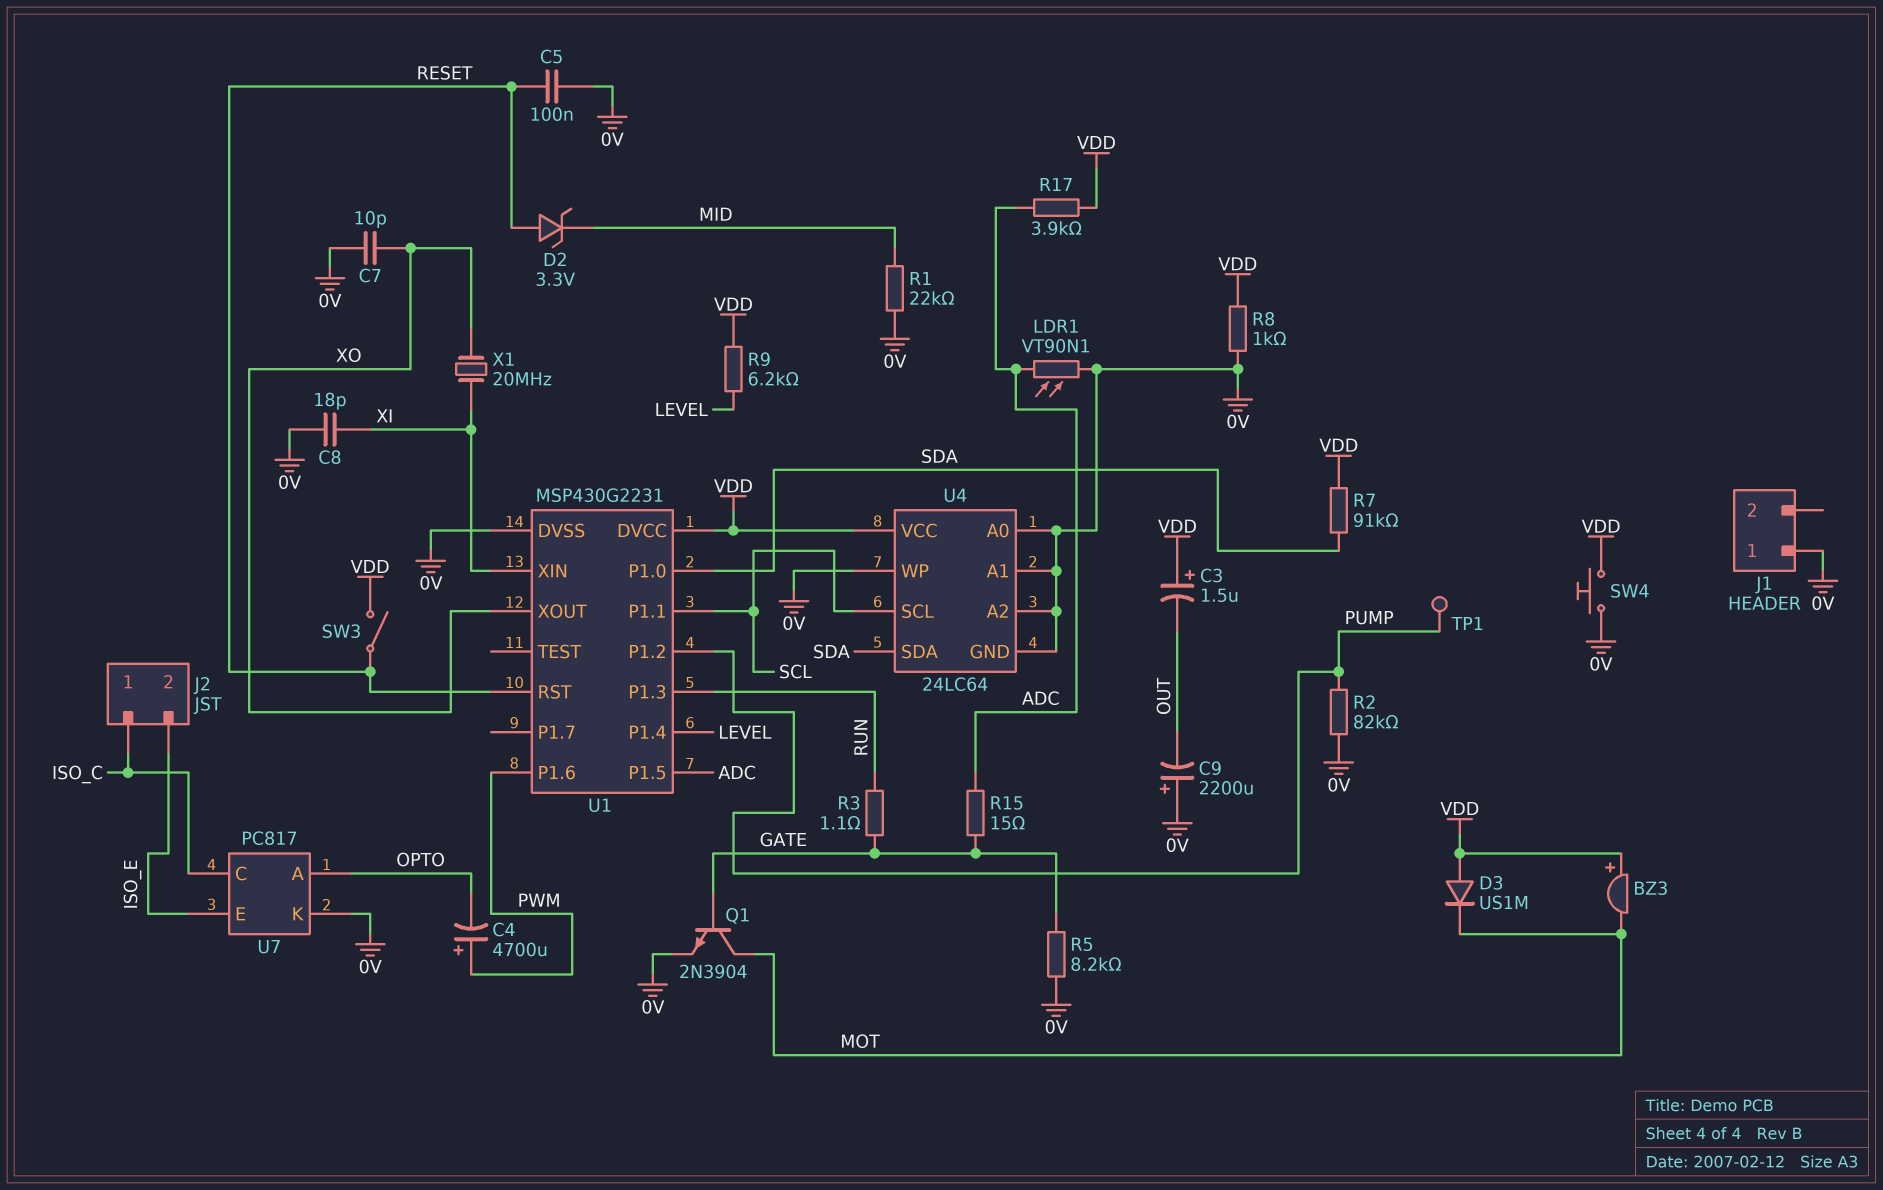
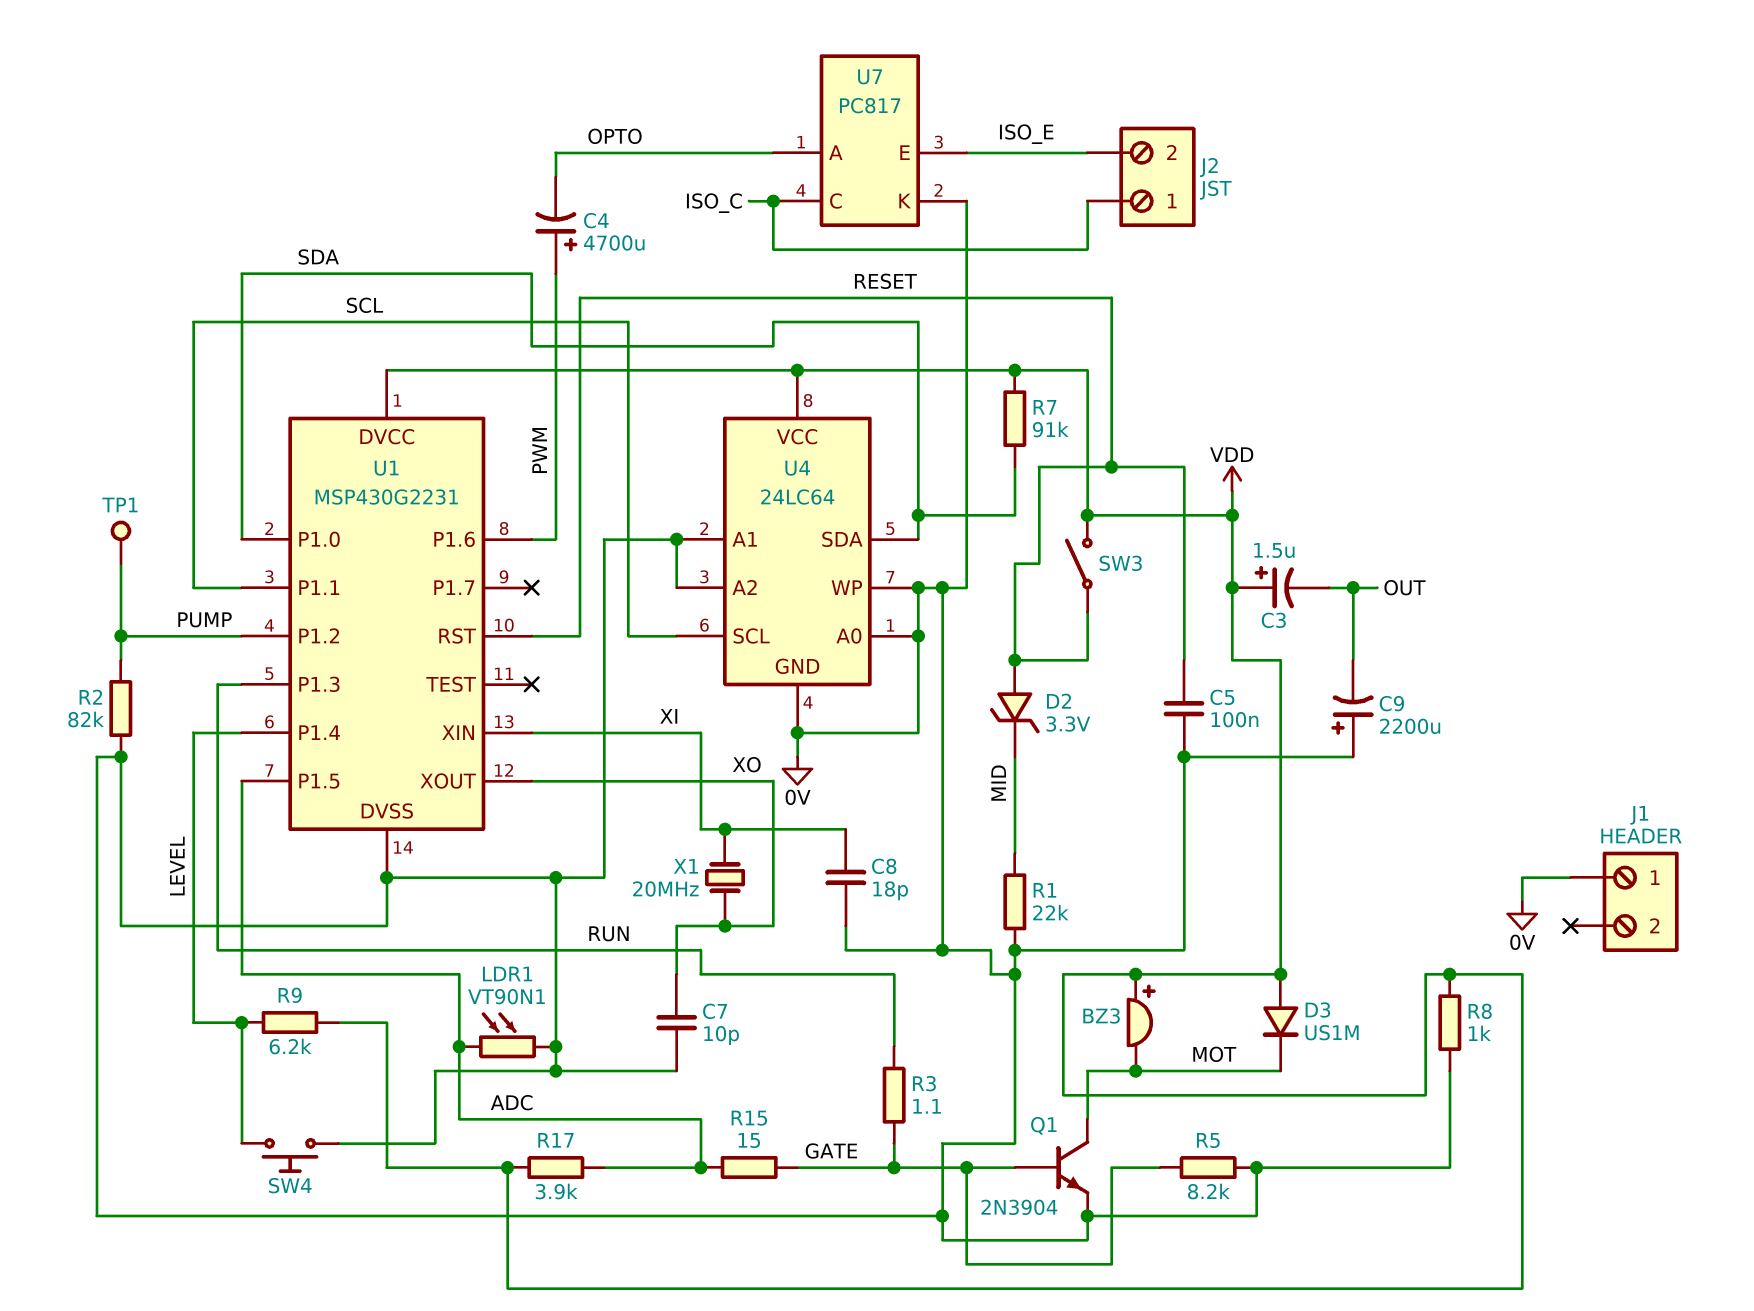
SW4: button (0V, VDD) -> button (0V, LEVEL)

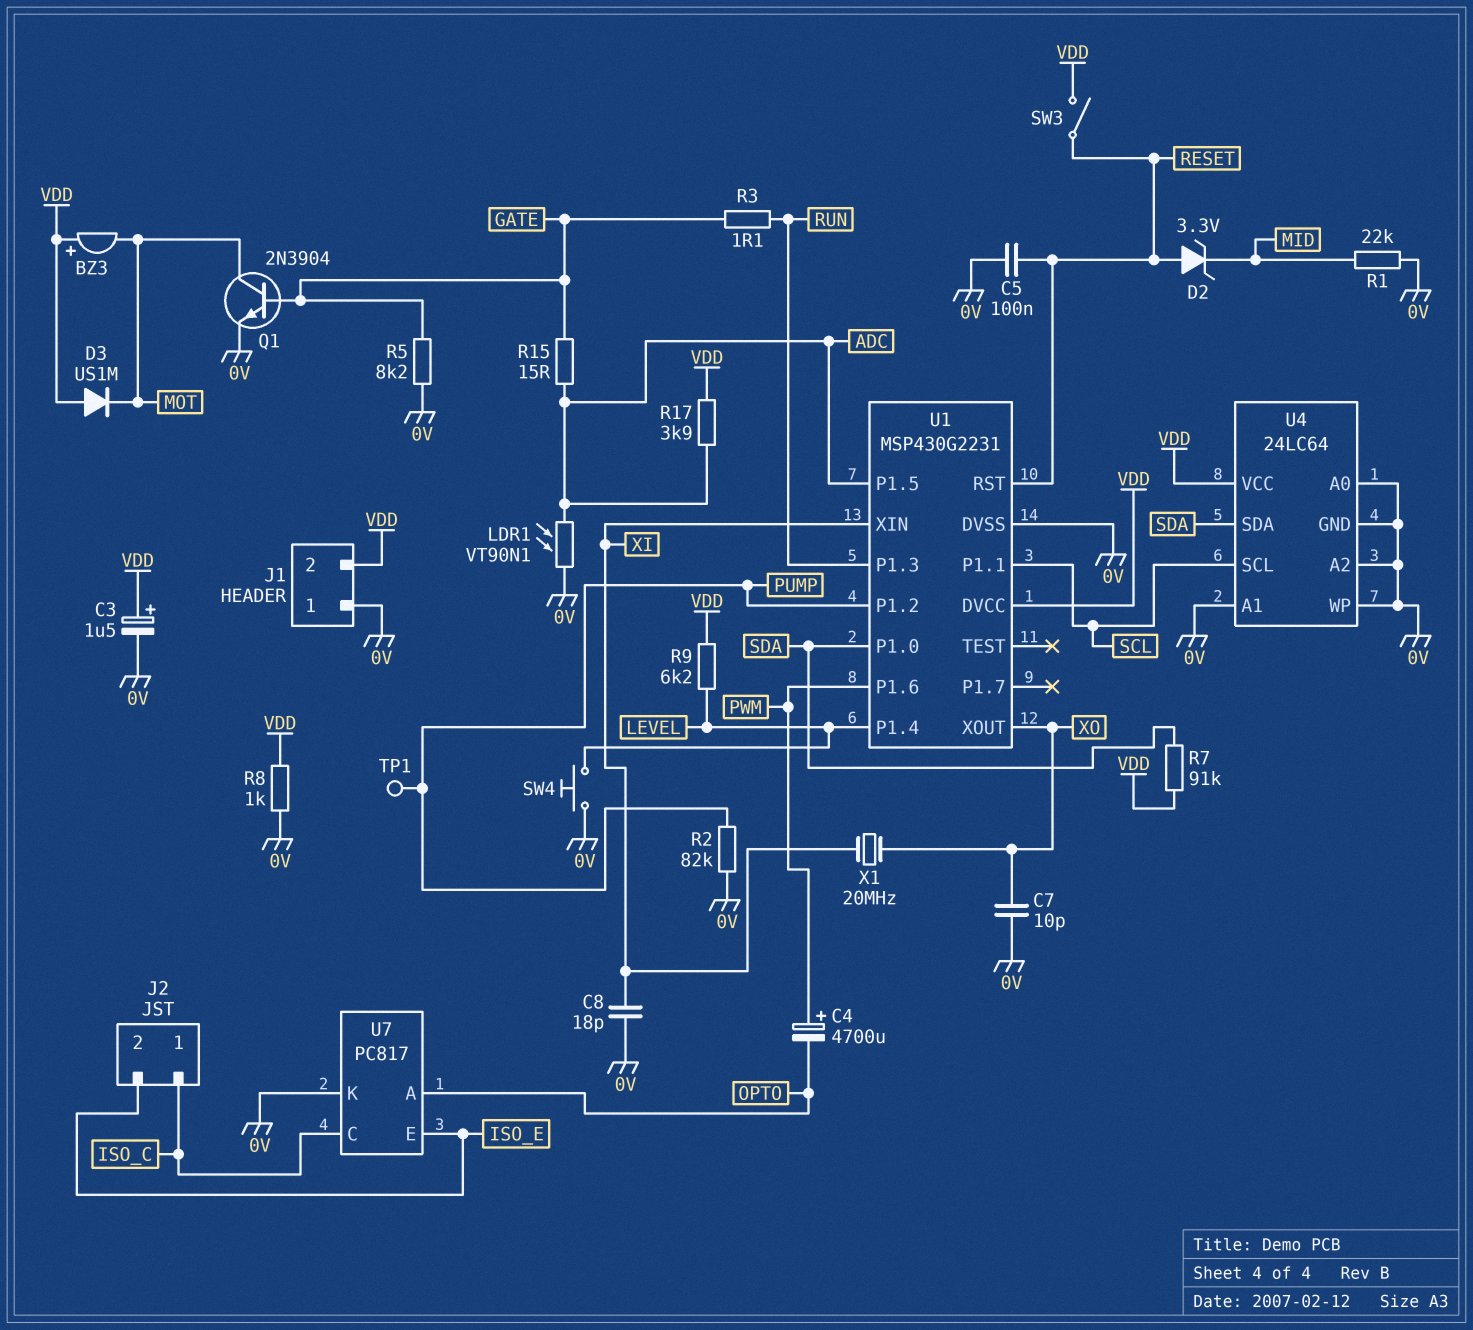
C3: 1.5uF (plus VDD, minus OUT) -> 1.5uF (plus VDD, minus 0V)
C9: 2200uF (plus 0V, minus OUT) -> none
J1 pin 2: none -> VDD

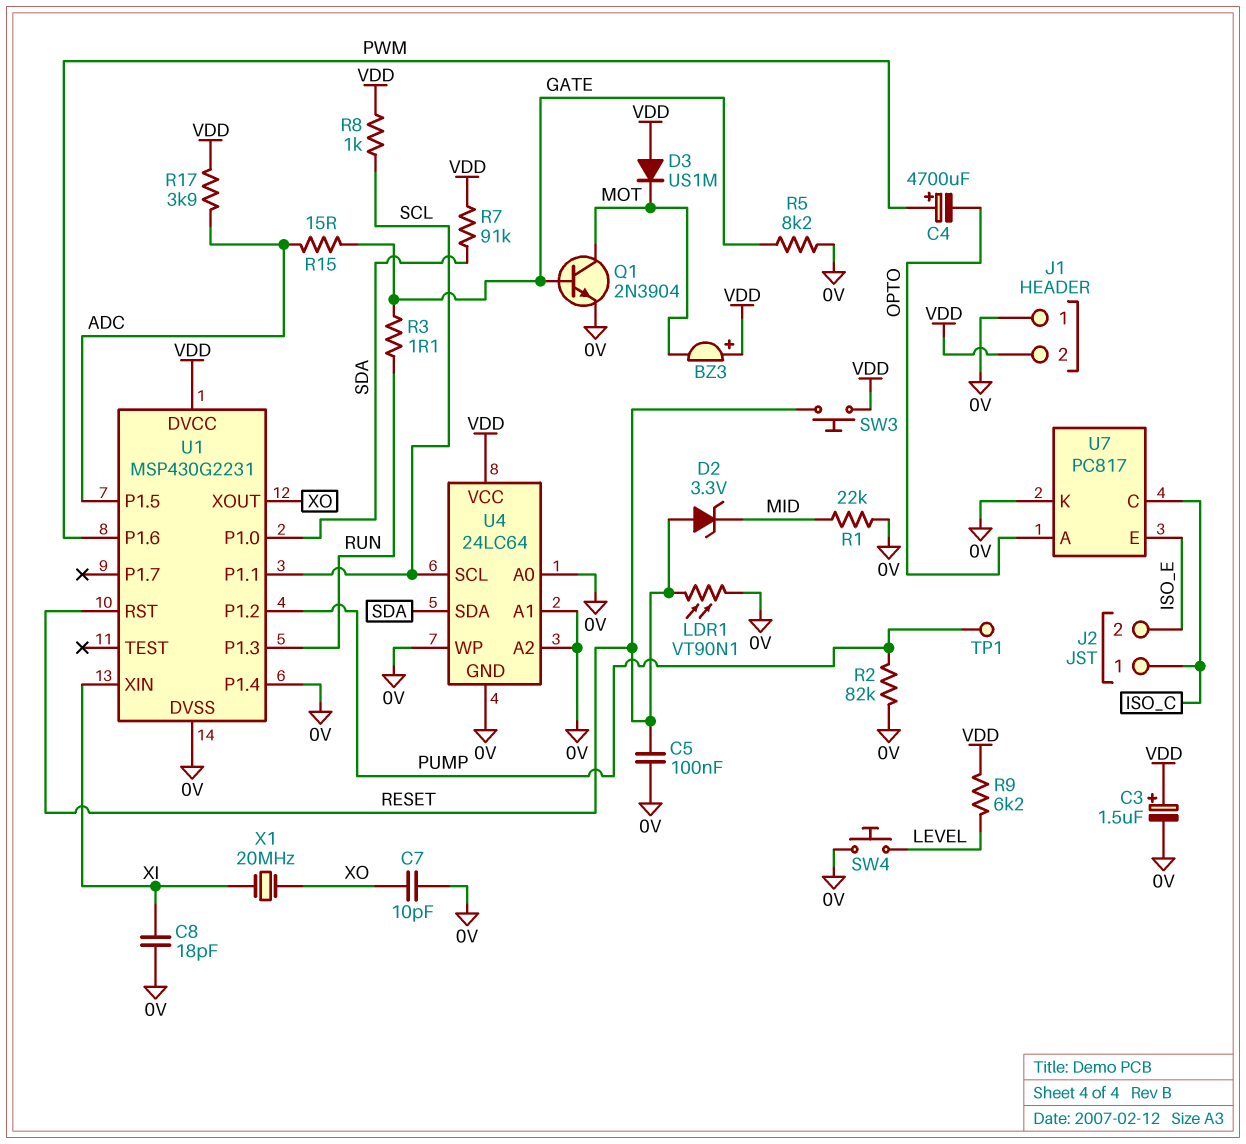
LDR1: VT90N1 (0V, ADC) -> VT90N1 (0V, RESET)
R8: 1k (0V, VDD) -> 1k (SCL, VDD)
SW3: switch (RESET, VDD) -> button (RESET, VDD)
U1 pin P1.4: LEVEL -> 0V

